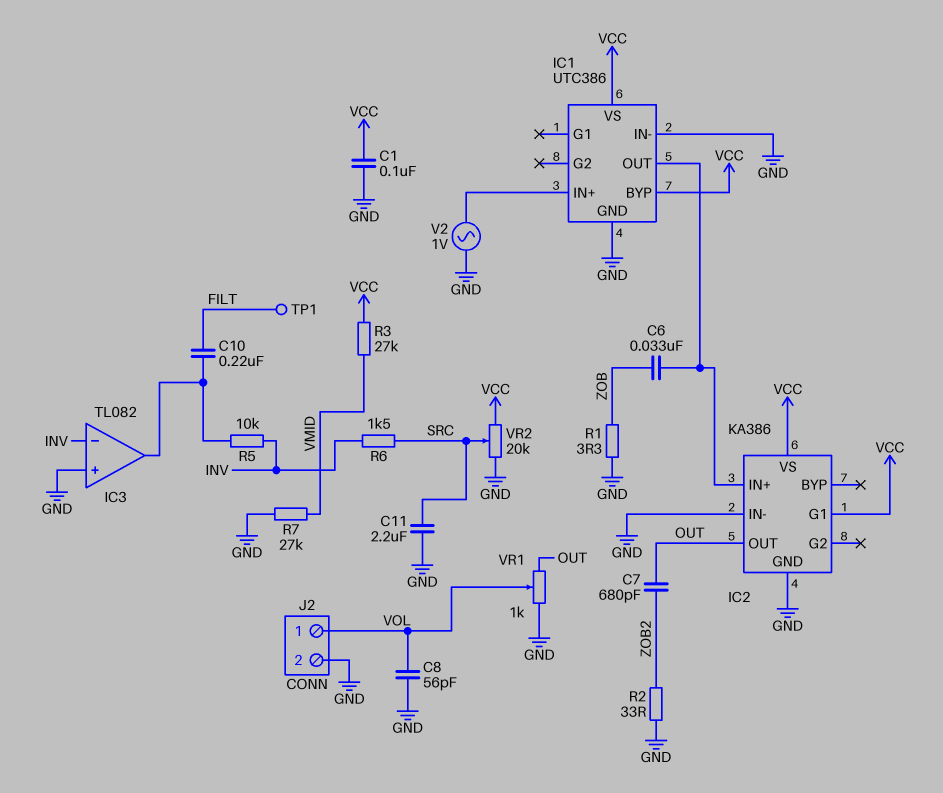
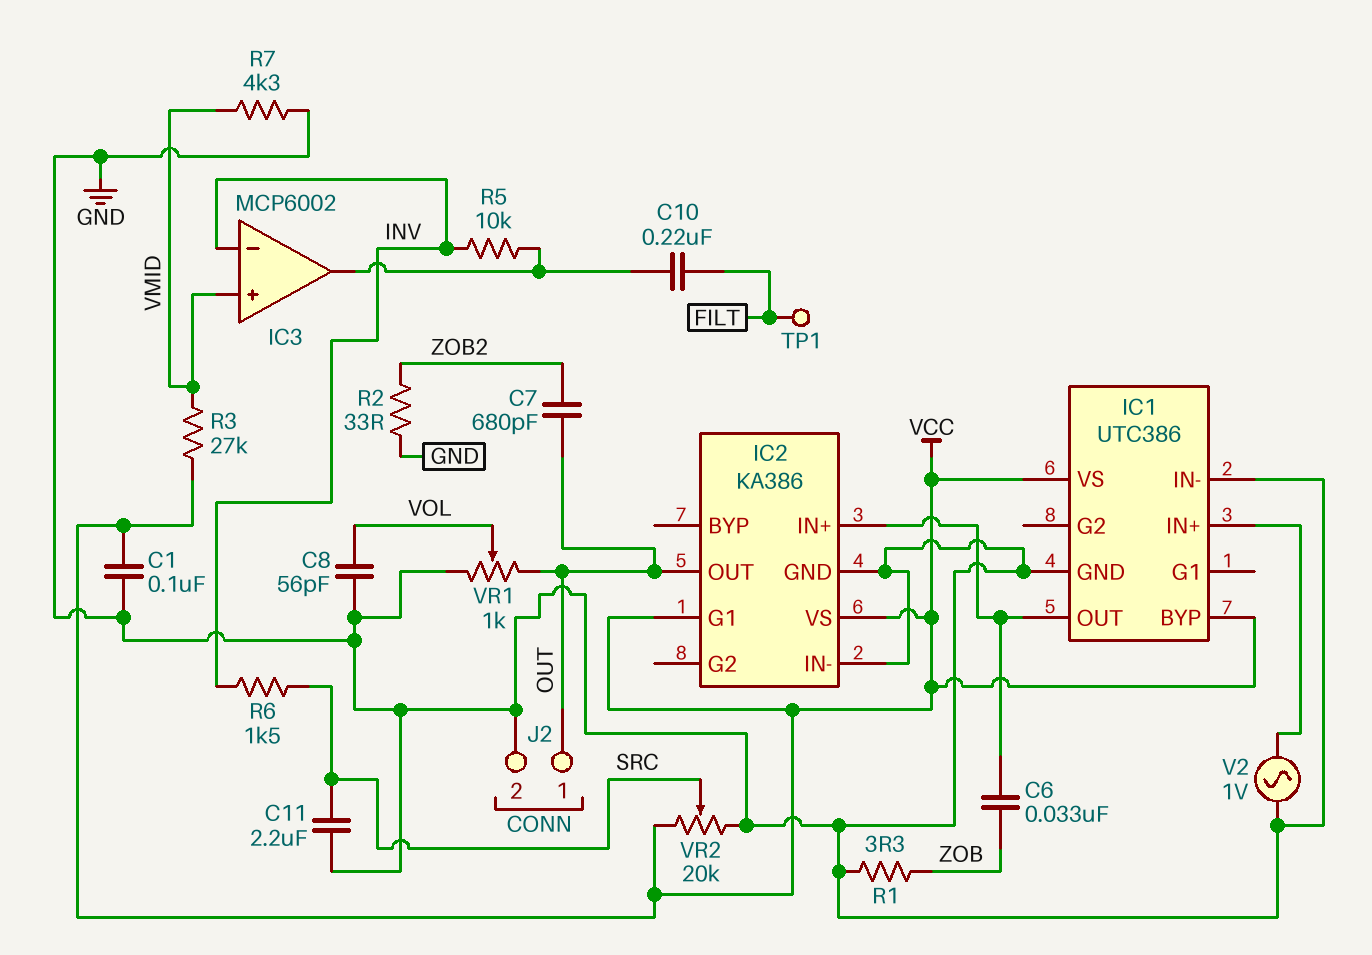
IC3: TL082 -> MCP6002
IC3 pin in+: GND -> VMID
J2 pin 1: VOL -> OUT
R7: 27k (GND, VMID) -> 4.3k (GND, VMID)

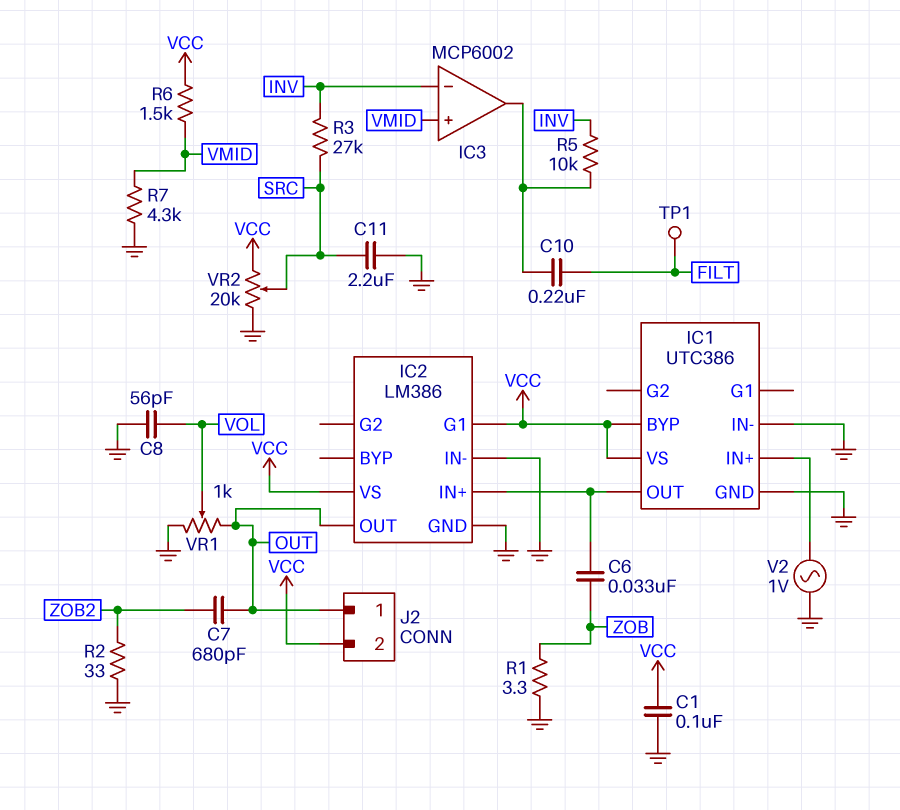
IC2: KA386 -> LM386
J2 pin 2: GND -> VCC
R3: 27k (VCC, VMID) -> 27k (INV, SRC)
R6: 1.5k (INV, SRC) -> 1.5k (VCC, VMID)

